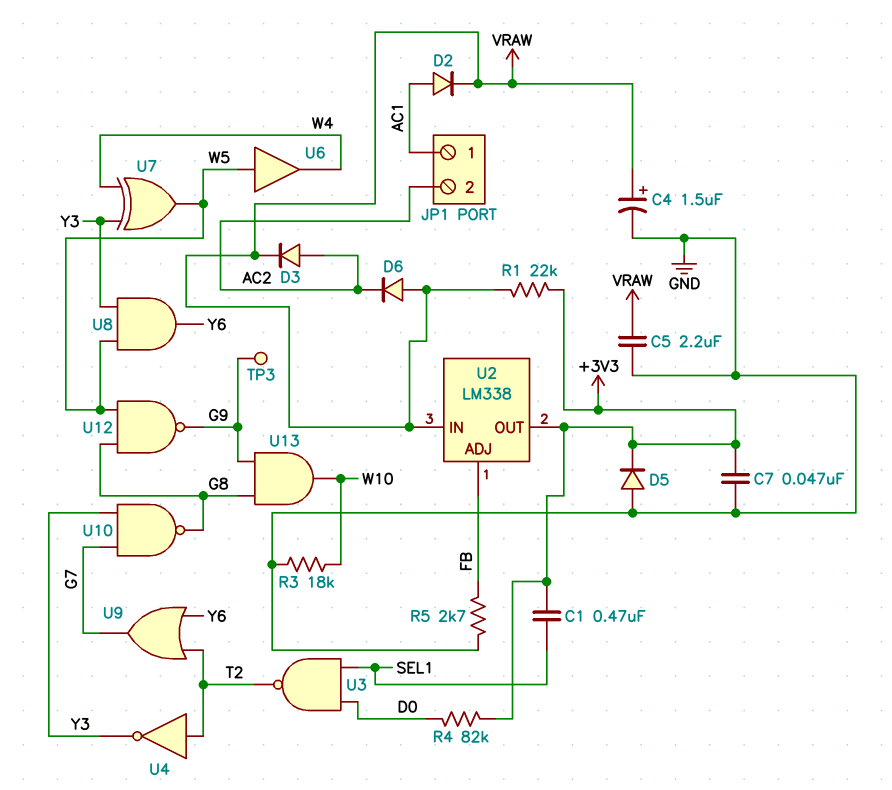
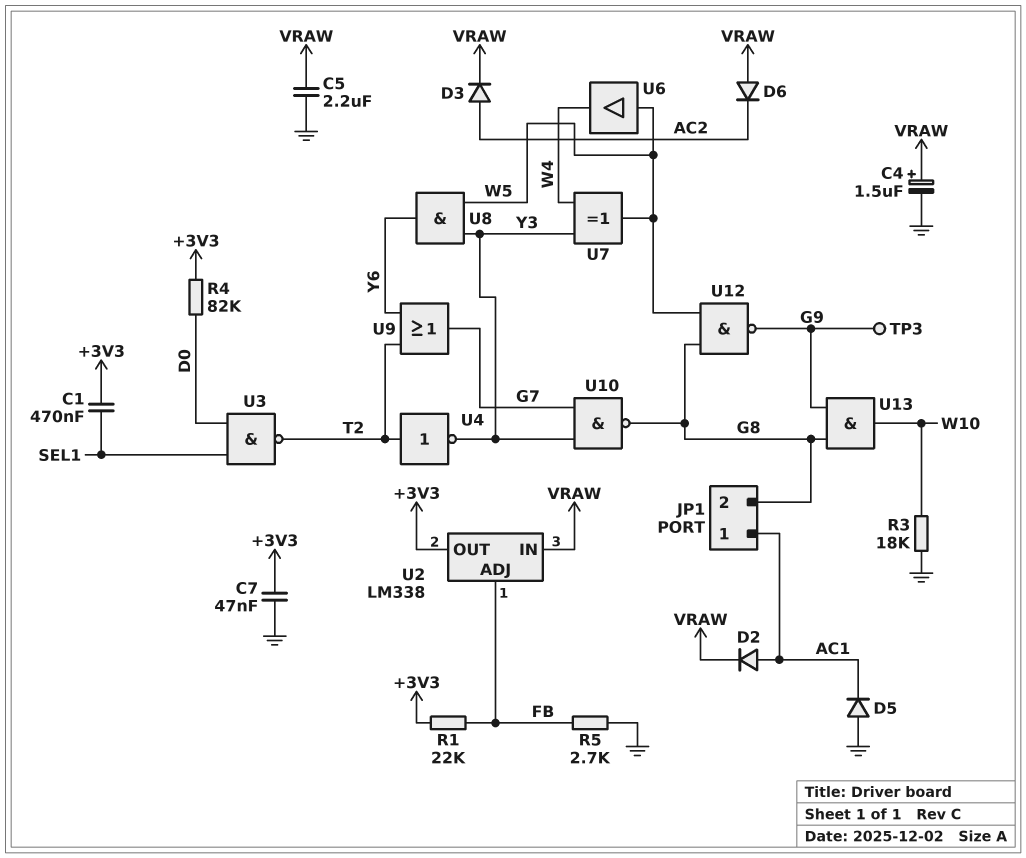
D5: diode (A GND, K +3V3) -> diode (A GND, K AC1)
JP1 pin 2: AC2 -> G8
R1: 22k (+3V3, VRAW) -> 22k (+3V3, FB)

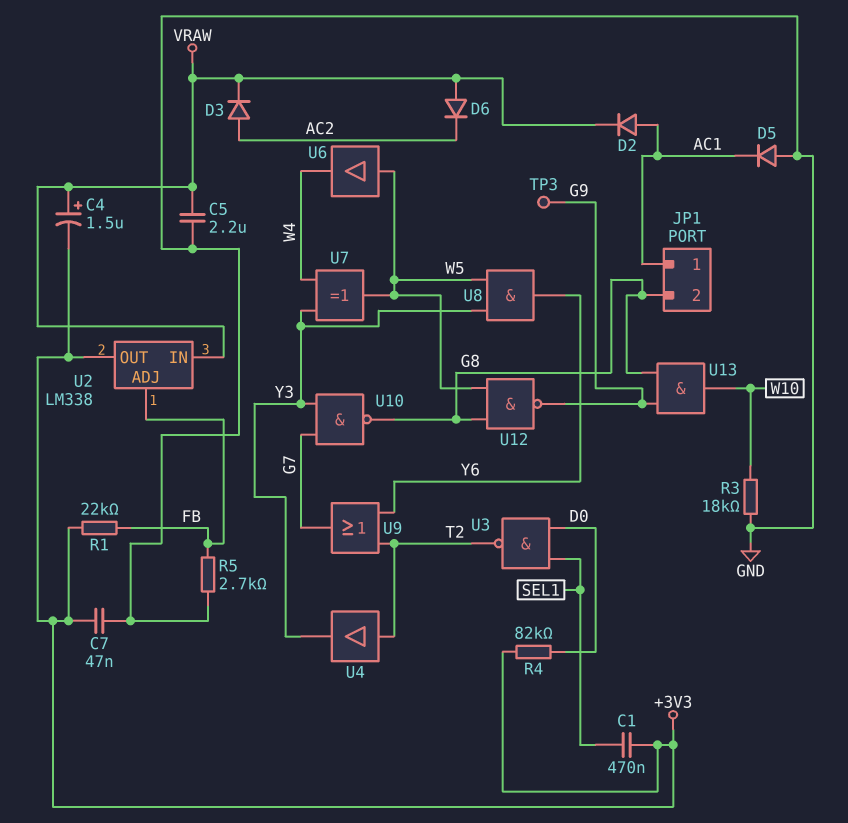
C4: 1.5uF (plus VRAW, minus GND) -> 1.5uF (plus VRAW, minus +3V3)
U4: NOT (in T2, out Y3) -> buffer (in T2, out Y3)

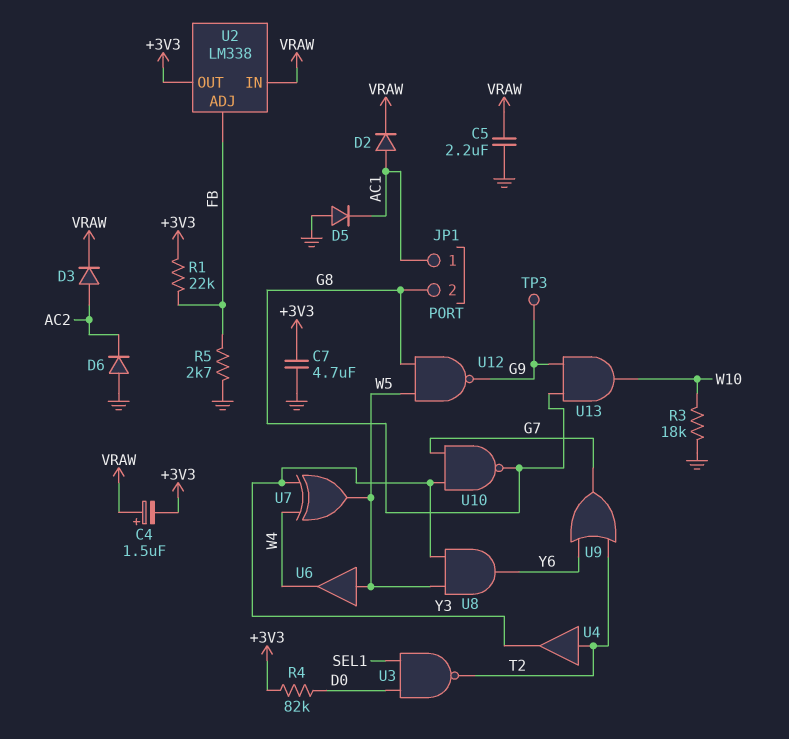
C1: 470nF (+3V3, SEL1) -> none
C7: 47nF (+3V3, GND) -> 4.7uF (+3V3, GND)
D6: diode (A VRAW, K AC2) -> diode (A GND, K AC2)

